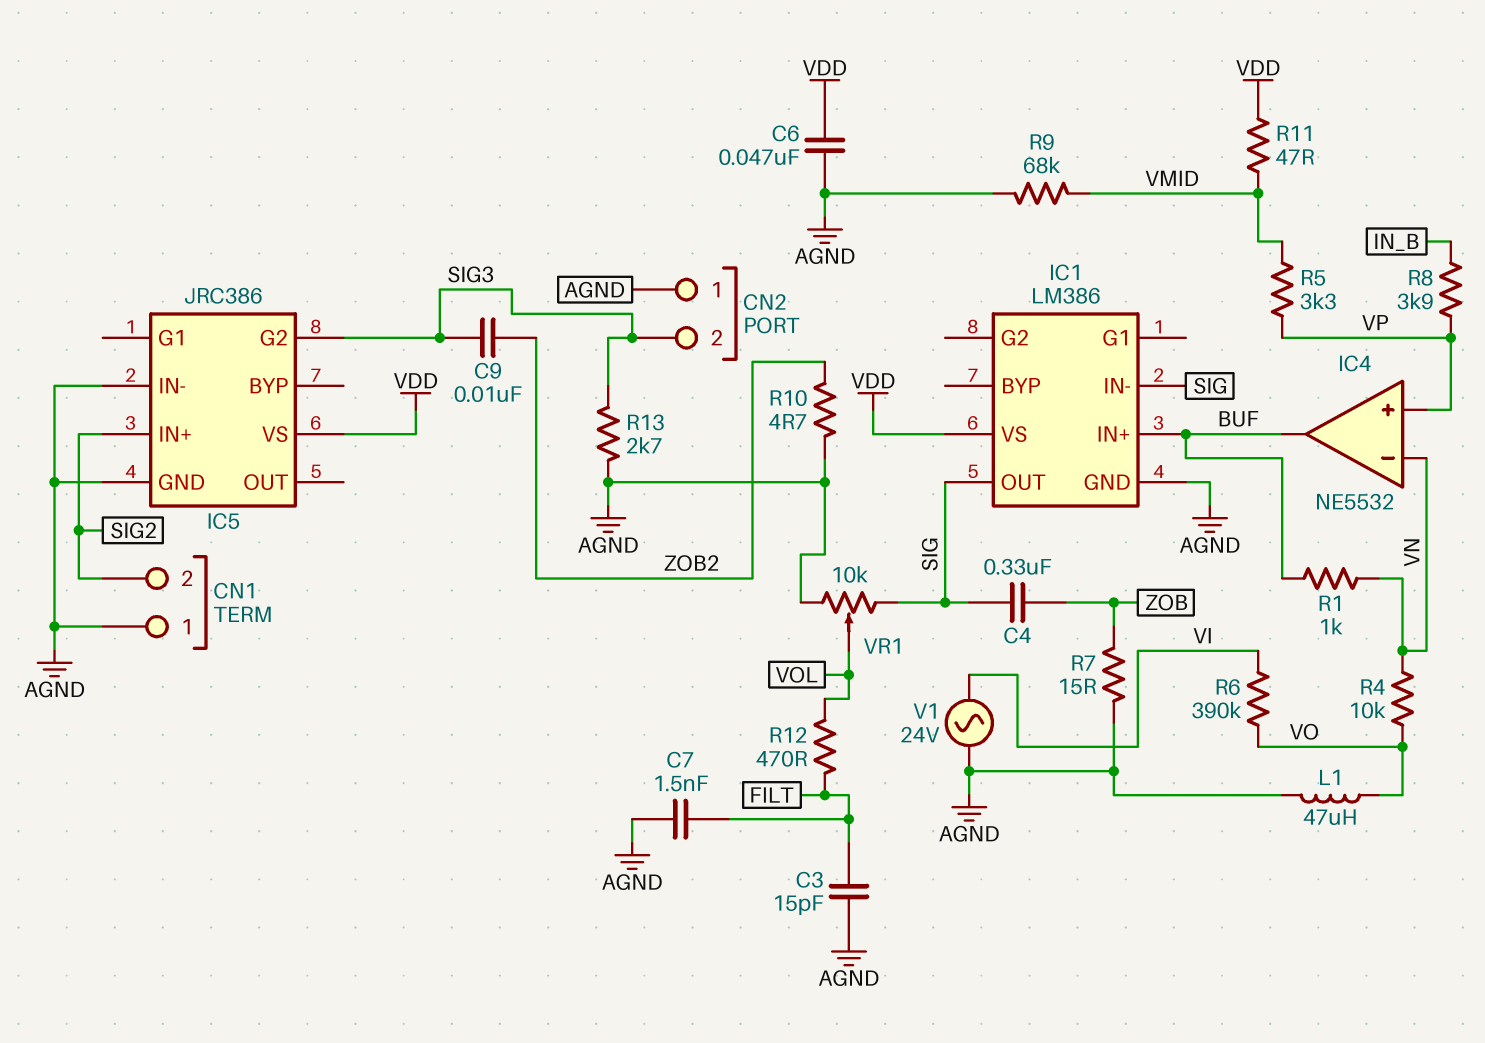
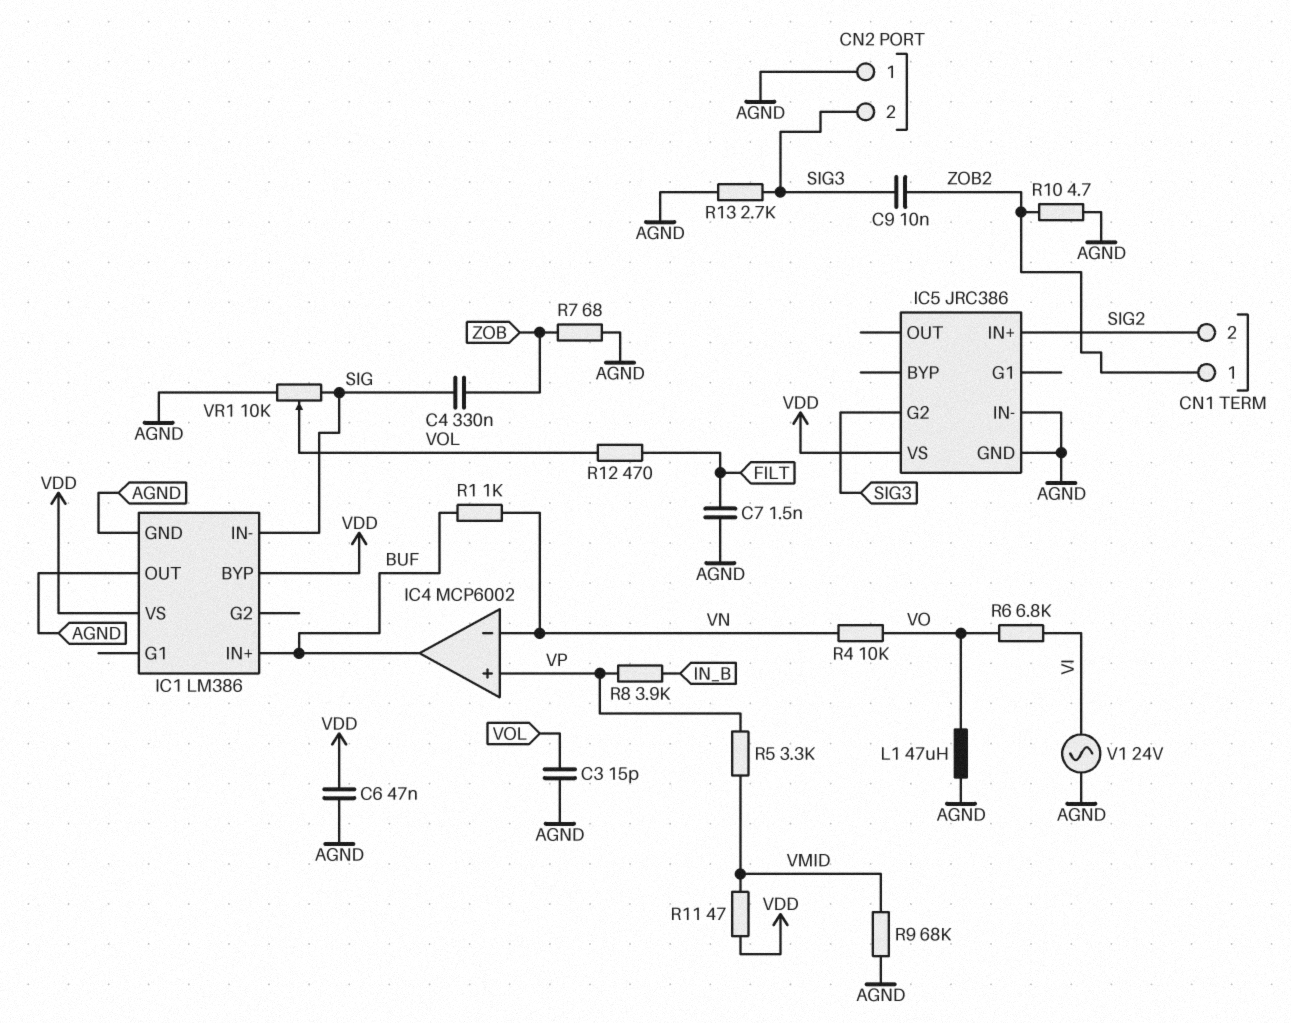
C3: 15pF (AGND, FILT) -> 15pF (AGND, VOL)
CN1 pin 1: AGND -> ZOB2
IC1 pin BYP: none -> VDD
IC1 pin OUT: SIG -> AGND
IC4: NE5532 -> MCP6002
R6: 390k (VI, VO) -> 6.8k (VI, VO)
R7: 15 (AGND, ZOB) -> 68 (AGND, ZOB)

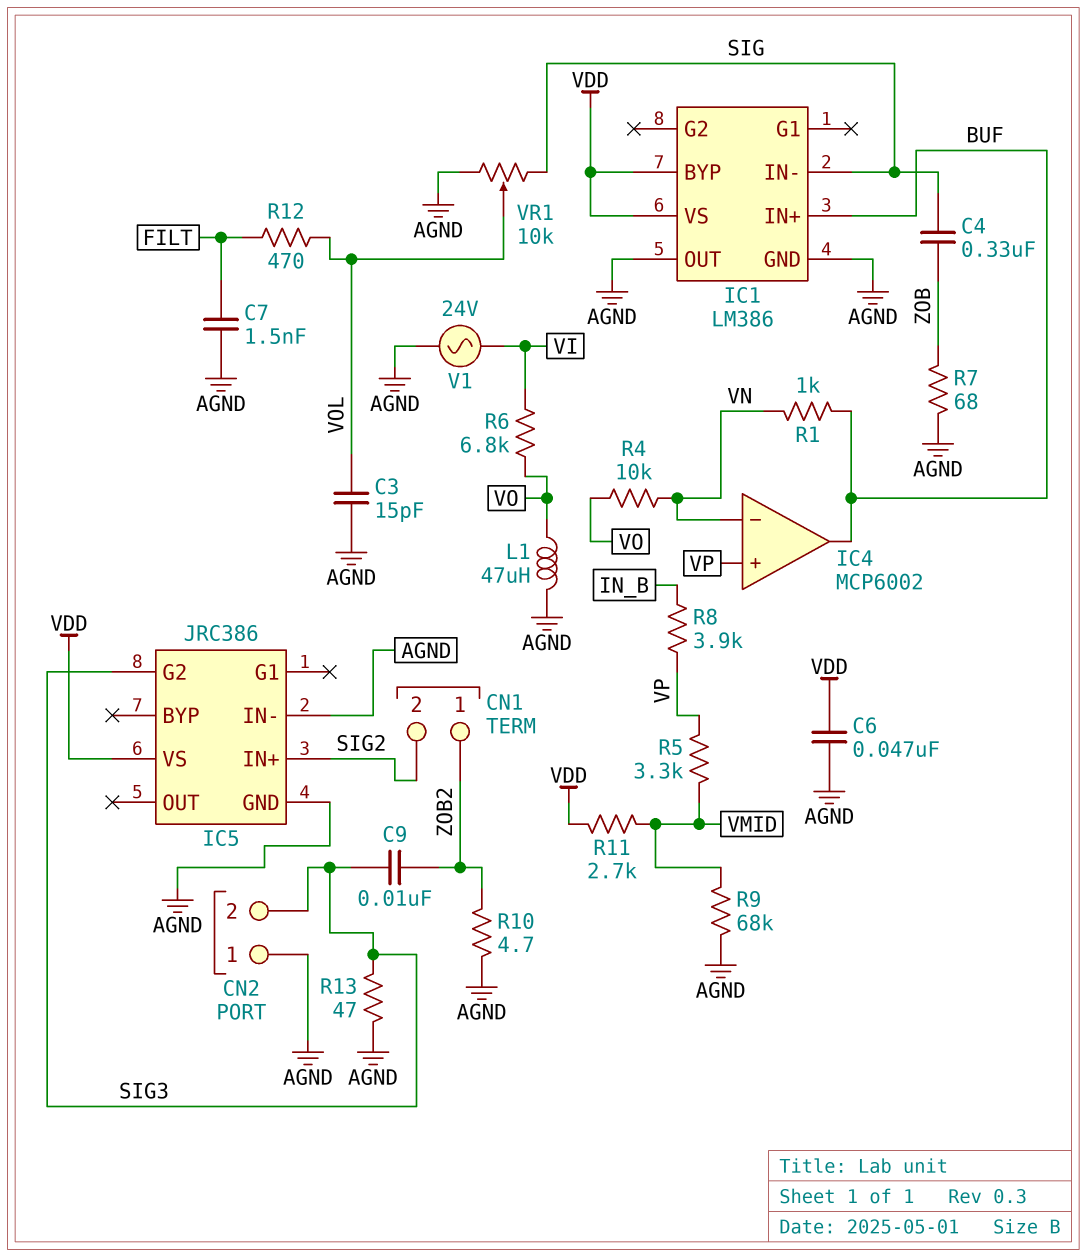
R11: 47 (VDD, VMID) -> 2.7k (VDD, VMID)
R13: 2.7k (AGND, SIG3) -> 47 (AGND, SIG3)

